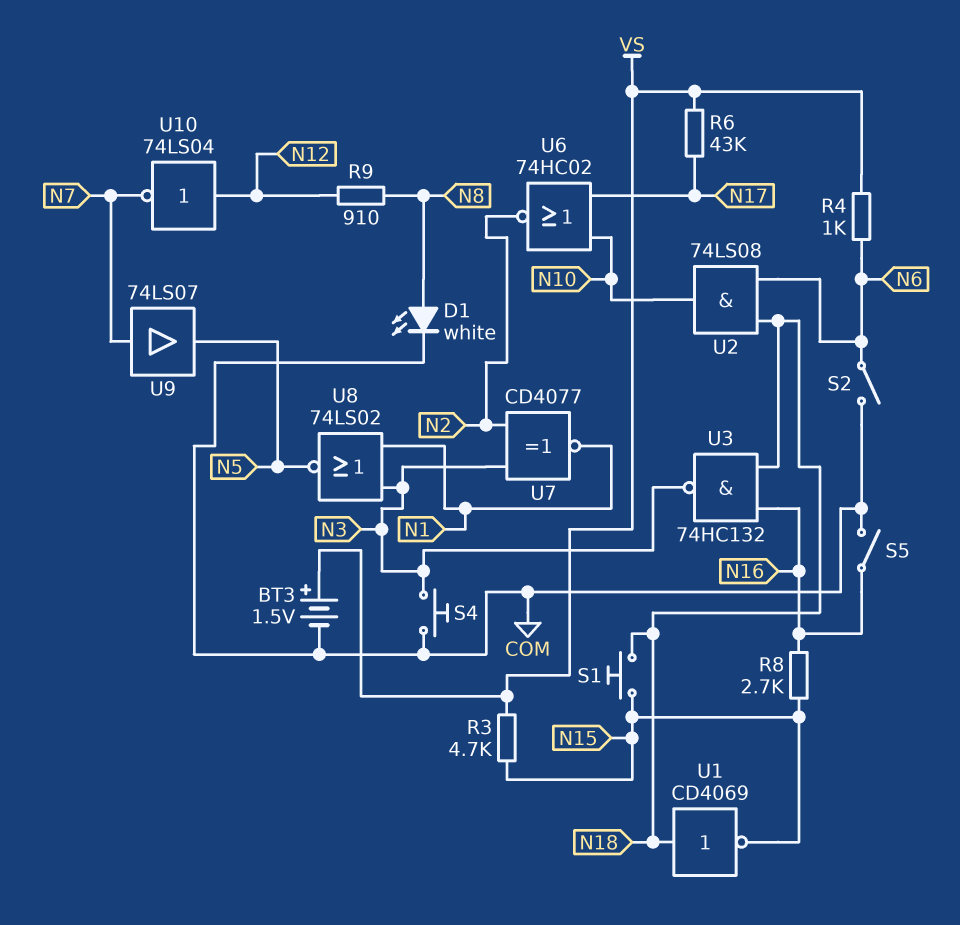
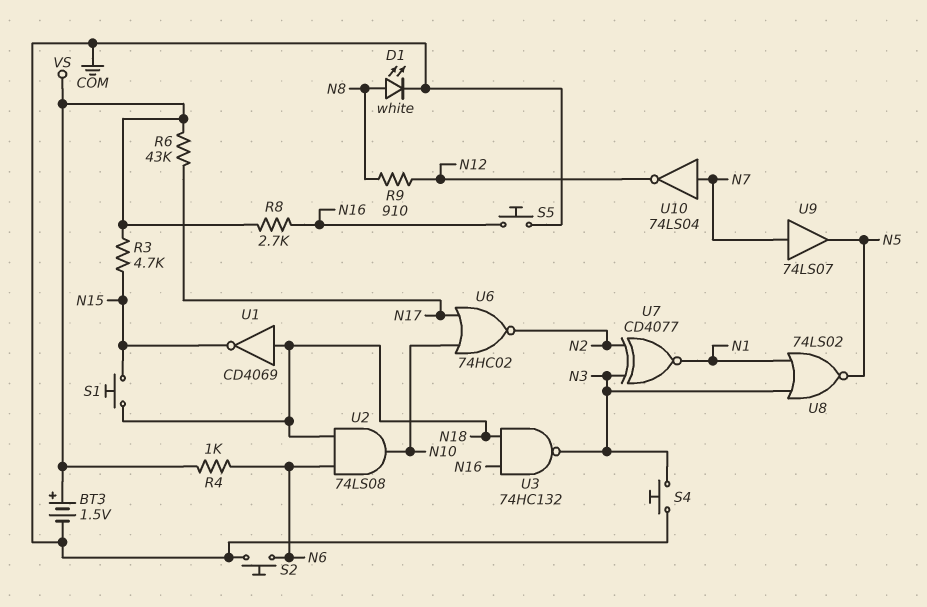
R8: 2.7k (N15, N16) -> 2.7k (N16, VS)
S2: switch (COM, N6) -> button (COM, N6)
S5: switch (COM, N16) -> button (COM, N16)
U10: NOT 74LS04 (in N12, out N7) -> NOT 74LS04 (in N7, out N12)

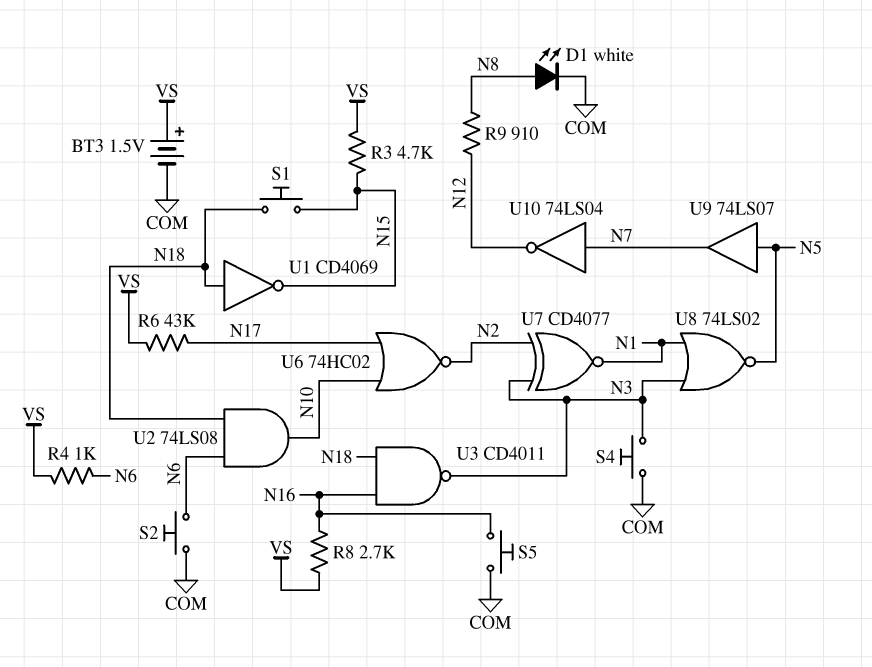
U3: NAND 74HC132 (in N16, in N18, out N3) -> NAND CD4011 (in N16, in N18, out N3)
U9: buffer 74LS07 (in N7, out N5) -> buffer 74LS07 (in N5, out N7)

